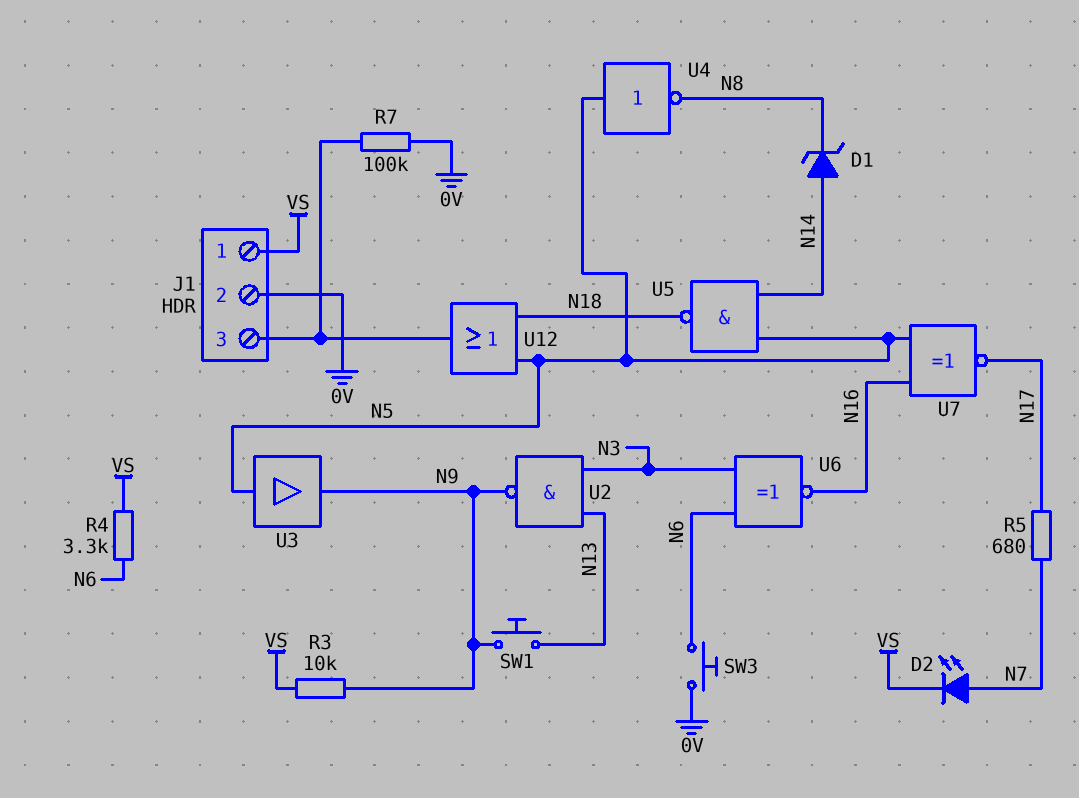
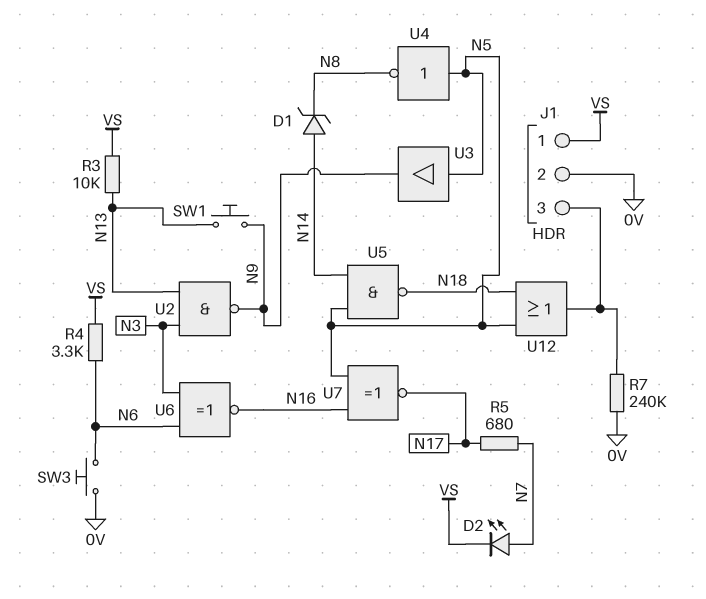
R3: 10k (N9, VS) -> 10k (N13, VS)
R7: 100k (0V, J1/3) -> 240k (0V, J1/3)

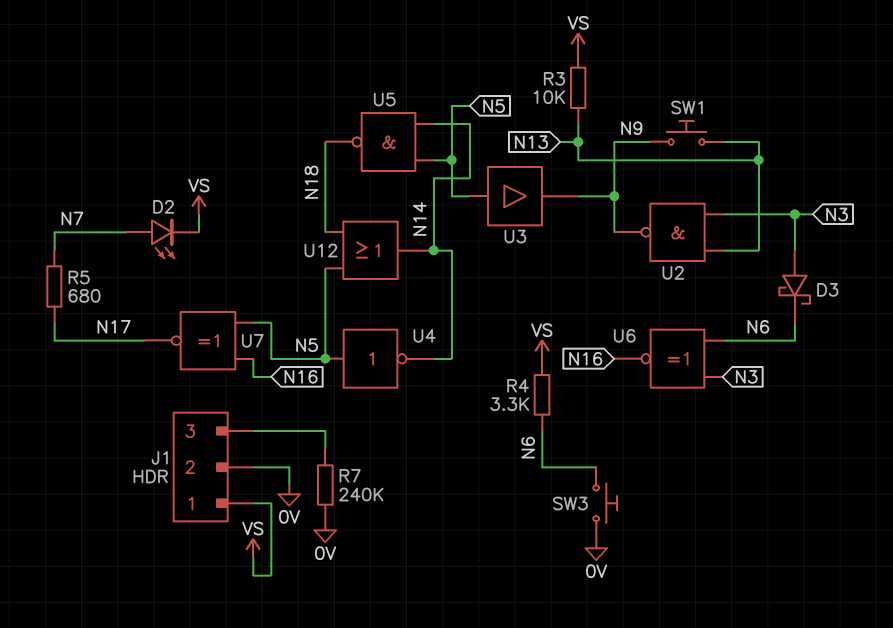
D1: zener (A N14, K N8) -> none
D3: none -> schottky (A N3, K N6)
U4: NOT (in N5, out N8) -> NOT (in N5, out N14)
U12: OR (in N5, in N18, out J1/3) -> OR (in N5, in N18, out N14)

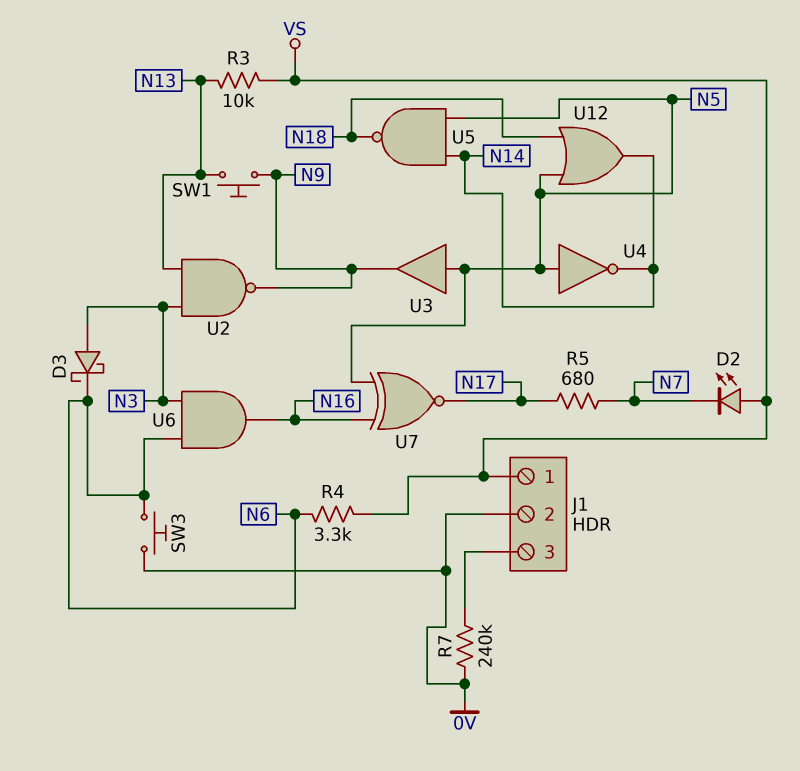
D2: LED (A N7, K VS) -> LED (A VS, K N7)
U6: XNOR (in N3, in N6, out N16) -> AND (in N3, in N6, out N16)

